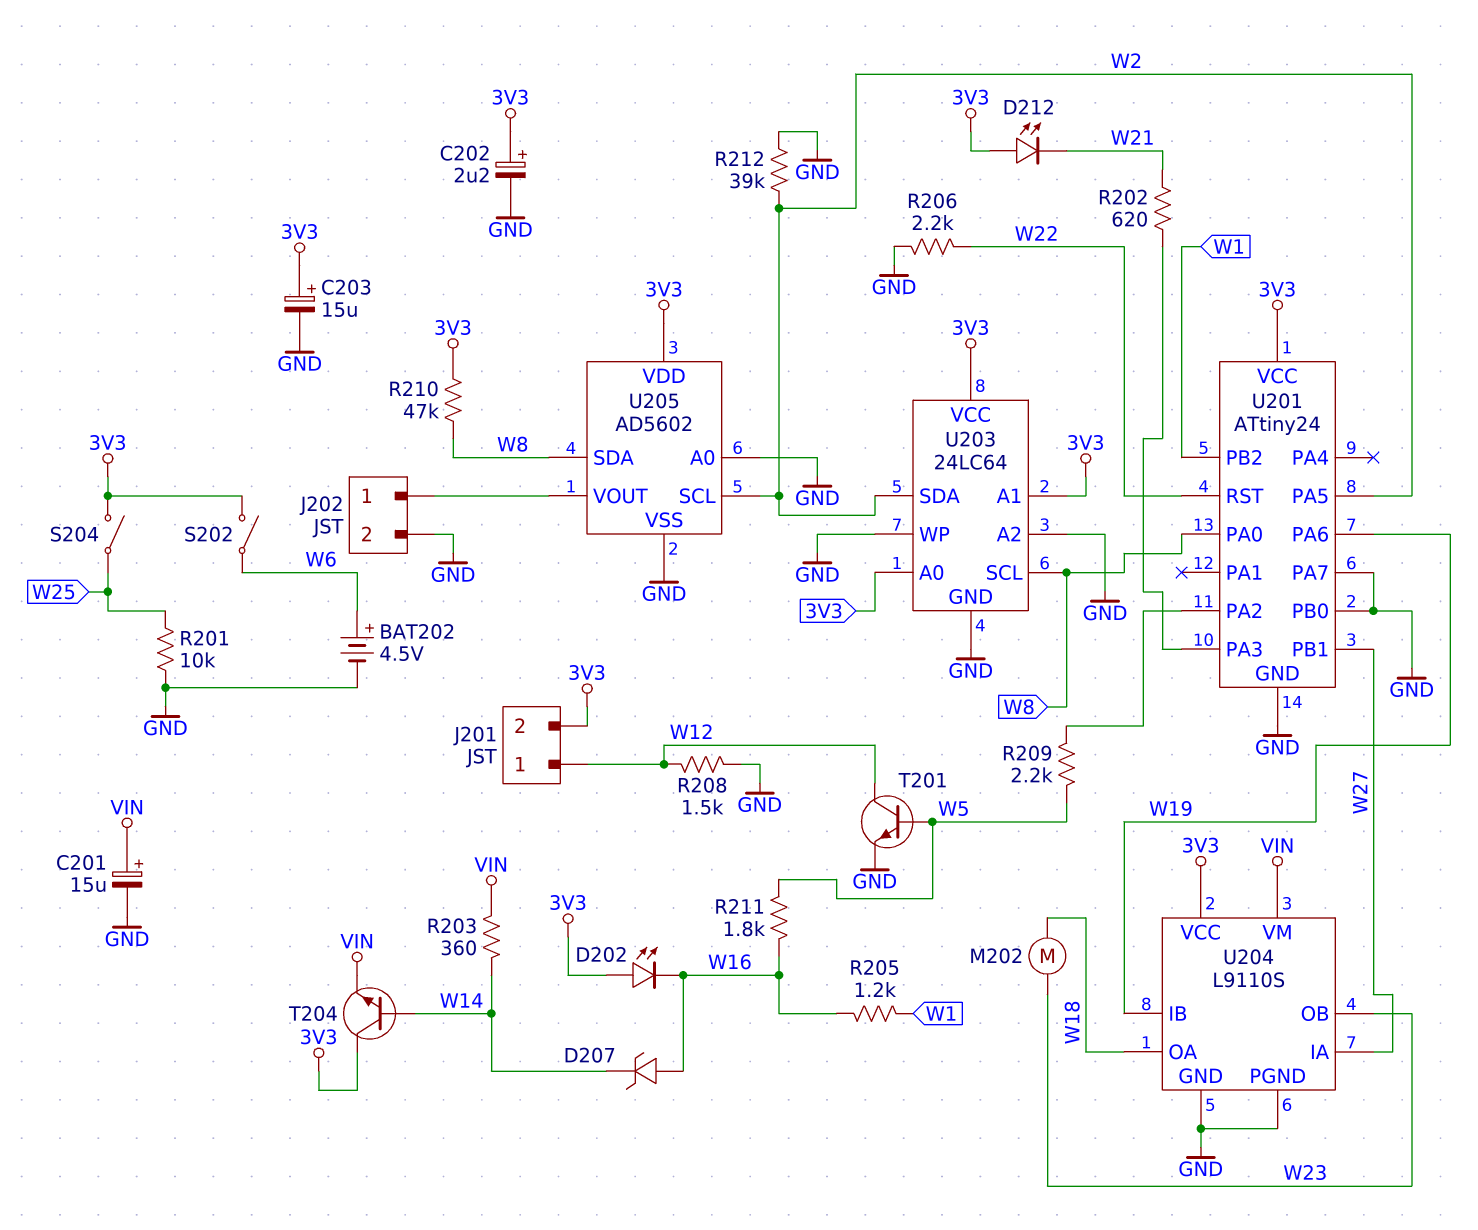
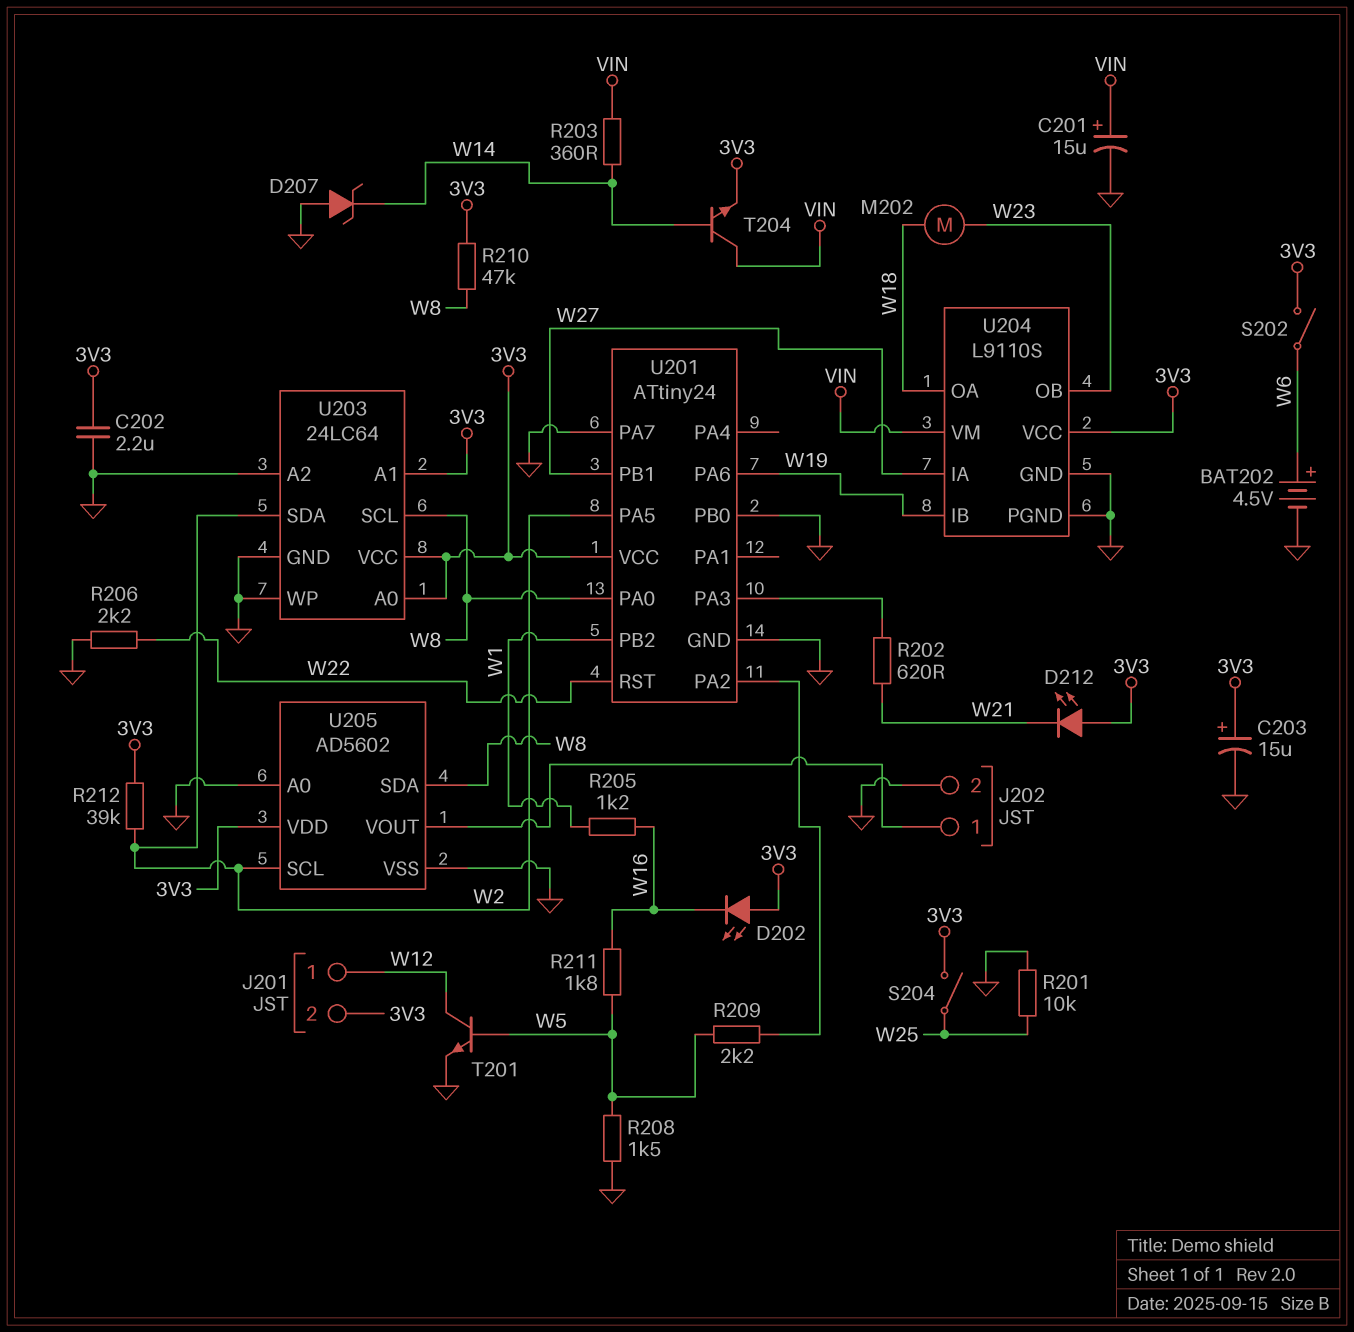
C202: 2.2uF (plus 3V3, minus GND) -> 2.2uF (3V3, GND)
D207: zener (A W16, K W14) -> zener (A GND, K W14)
R208: 1.5k (GND, W12) -> 1.5k (GND, W5)
R212: 39k (GND, W2) -> 39k (3V3, W2)
T204: NPN (B W14, C 3V3, E VIN) -> NPN (B W14, C VIN, E 3V3)

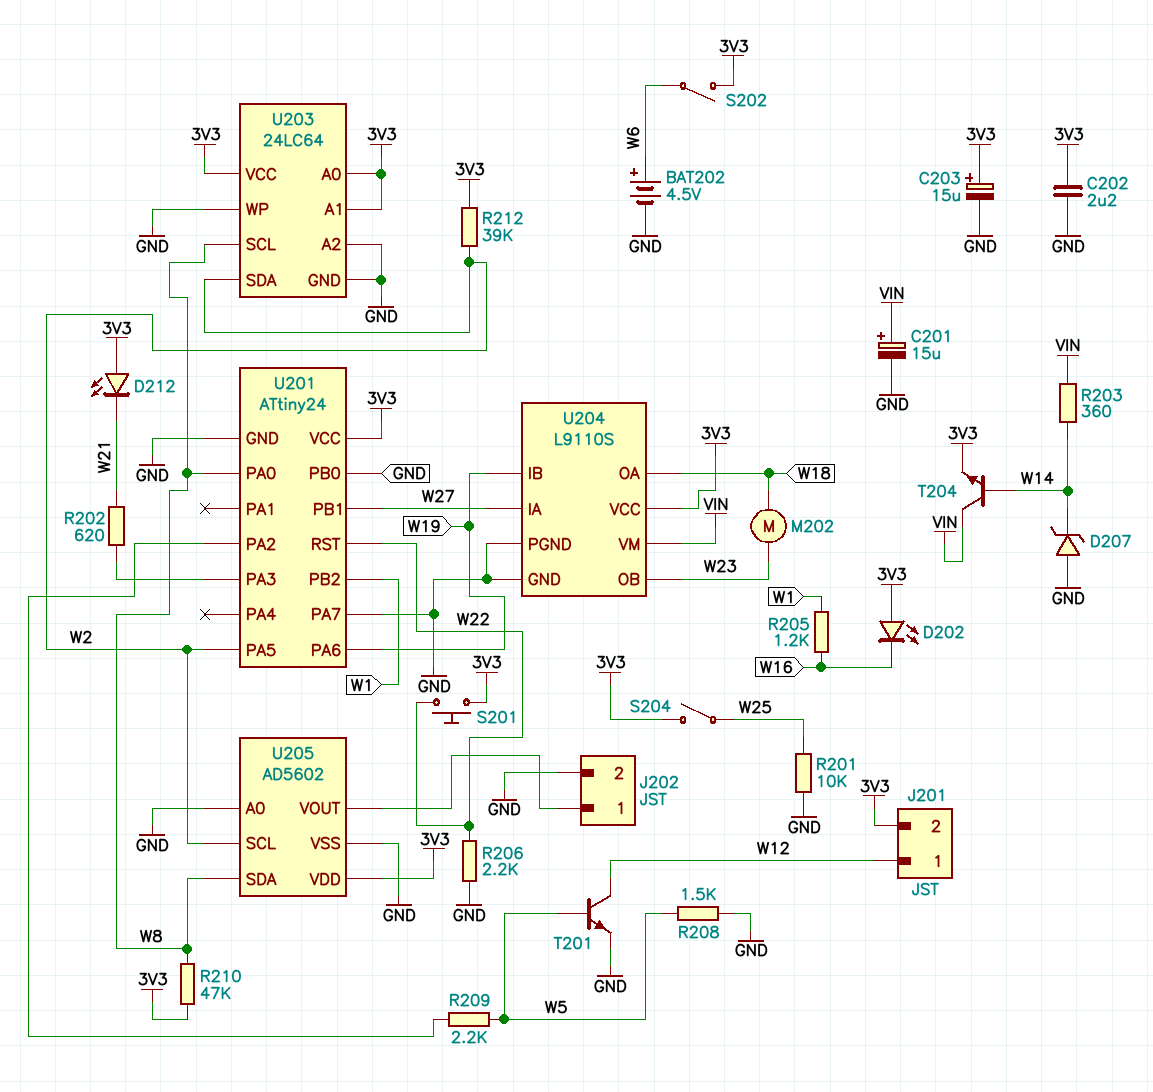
R211: 1.8k (W5, W16) -> none
S201: none -> button (3V3, W22)

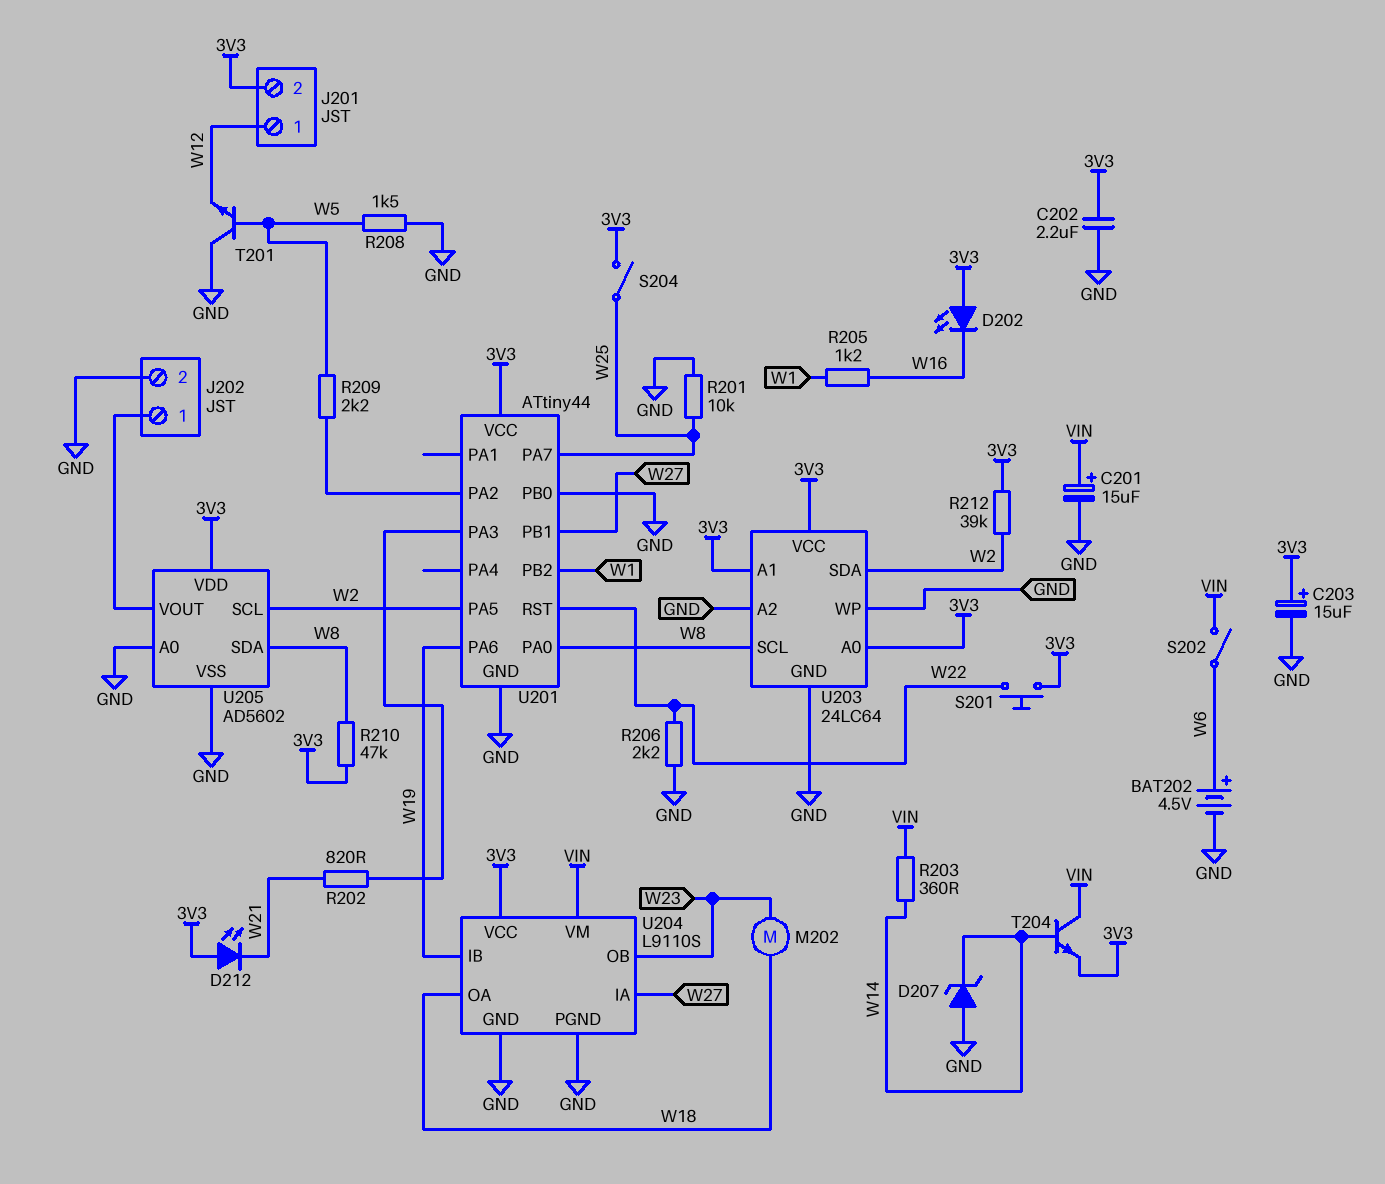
R202: 620 (U201/PA3, W21) -> 820 (U201/PA3, W21)
S202: switch (3V3, W6) -> switch (VIN, W6)
T201: NPN (B W5, C W12, E GND) -> NPN (B W5, C GND, E W12)
U201: ATtiny24 -> ATtiny44
U201 pin PA7: GND -> W25

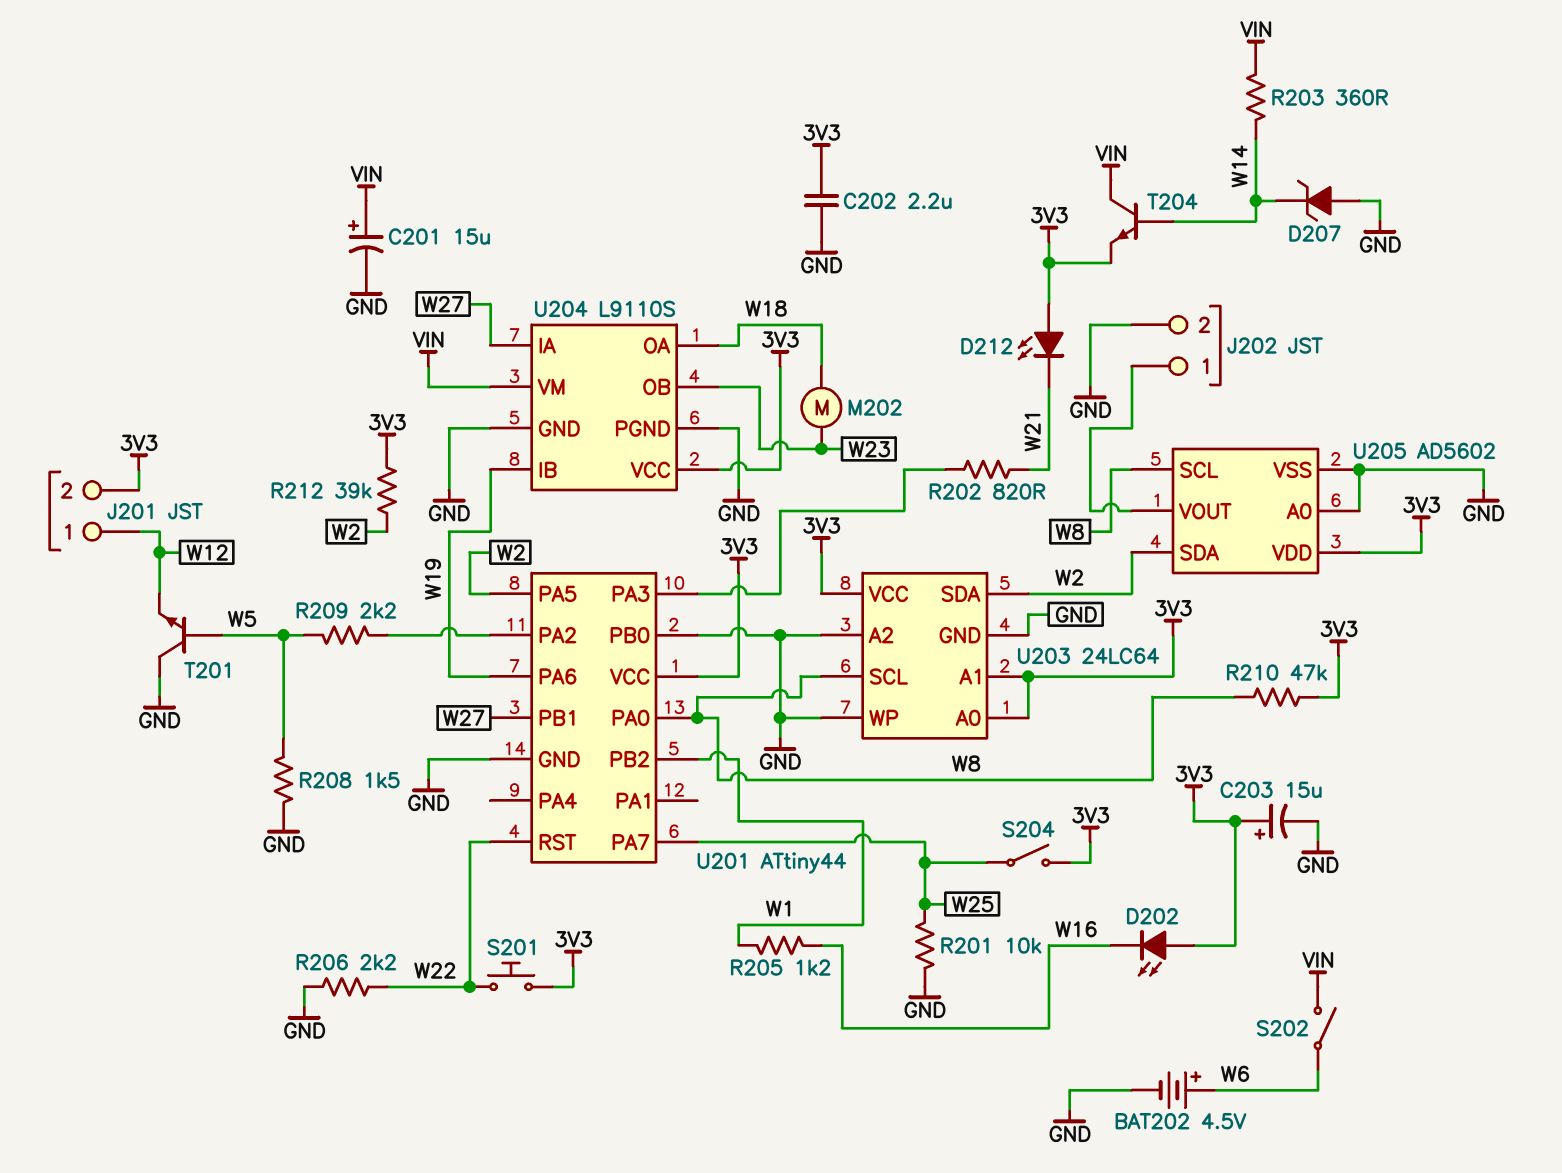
U205 pin SCL: W2 -> W8
U205 pin SDA: W8 -> W2

